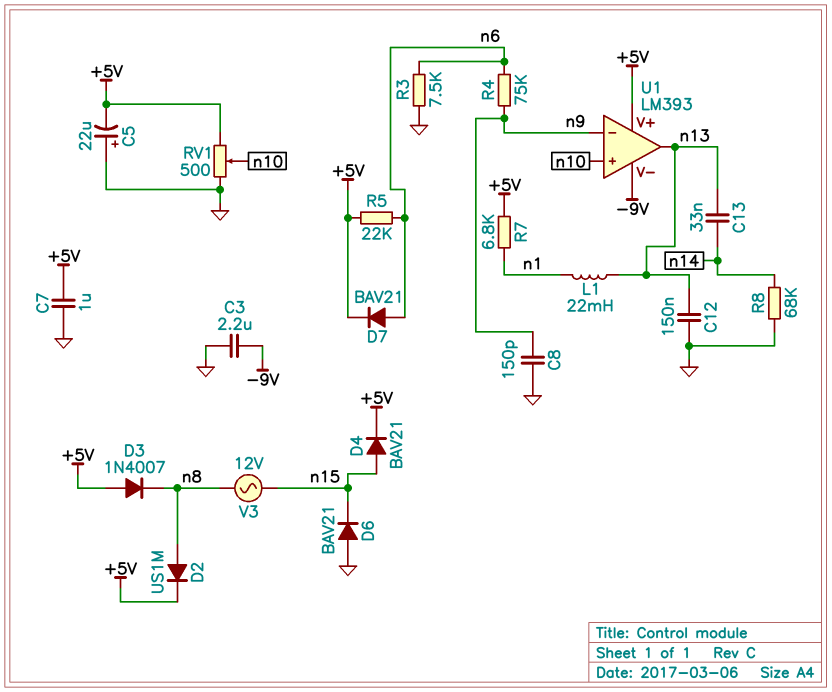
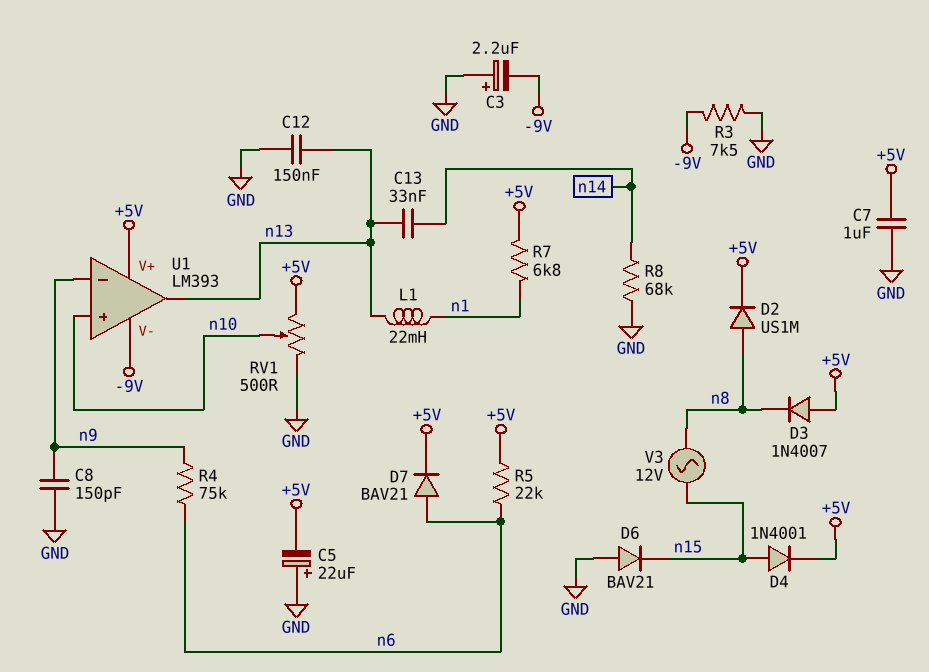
C3: 2.2uF (-9V, GND) -> 2.2uF (plus GND, minus -9V)
D4: diode BAV21 (A n15, K +5V) -> diode 1N4001 (A n15, K +5V)
R3: 7.5k (GND, n6) -> 7.5k (-9V, GND)

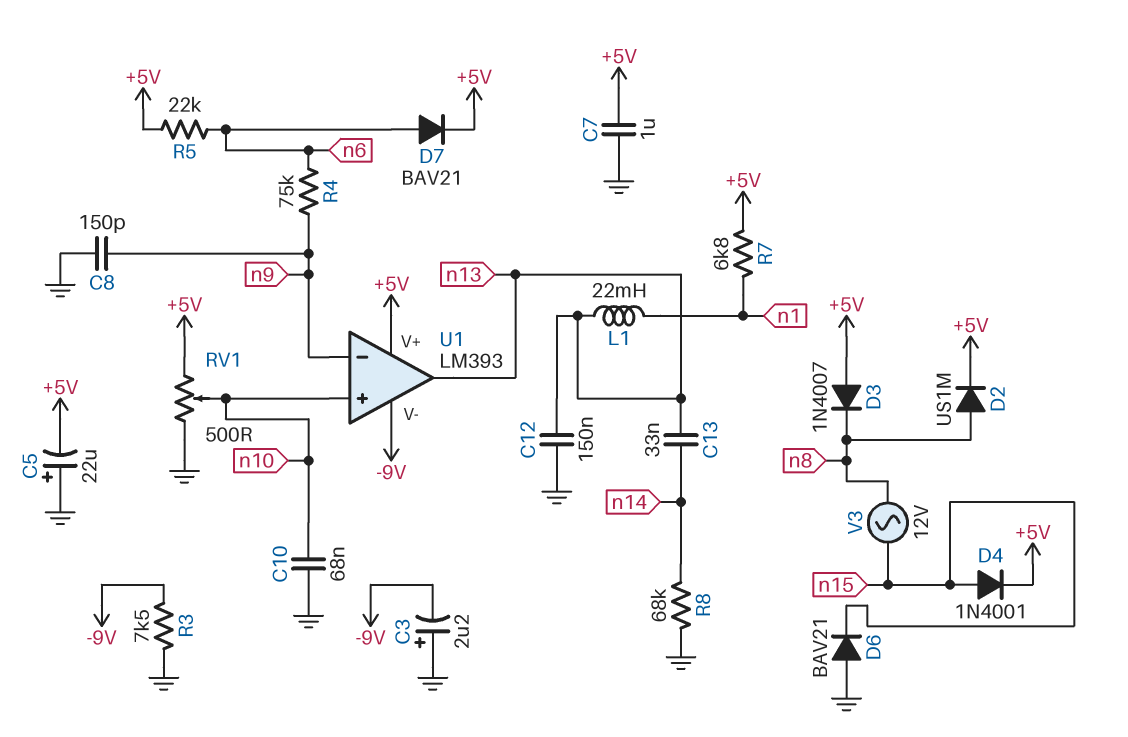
C10: none -> 68nF (GND, n10)

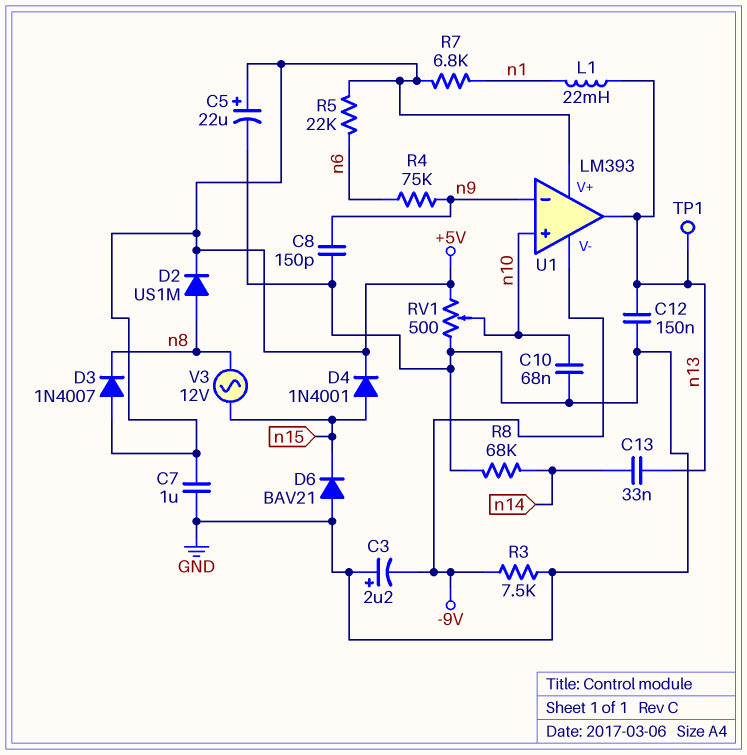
C5: 22uF (plus GND, minus +5V) -> 22uF (plus +5V, minus GND)
D7: diode BAV21 (A n6, K +5V) -> none
TP1: none -> test point (n13)

